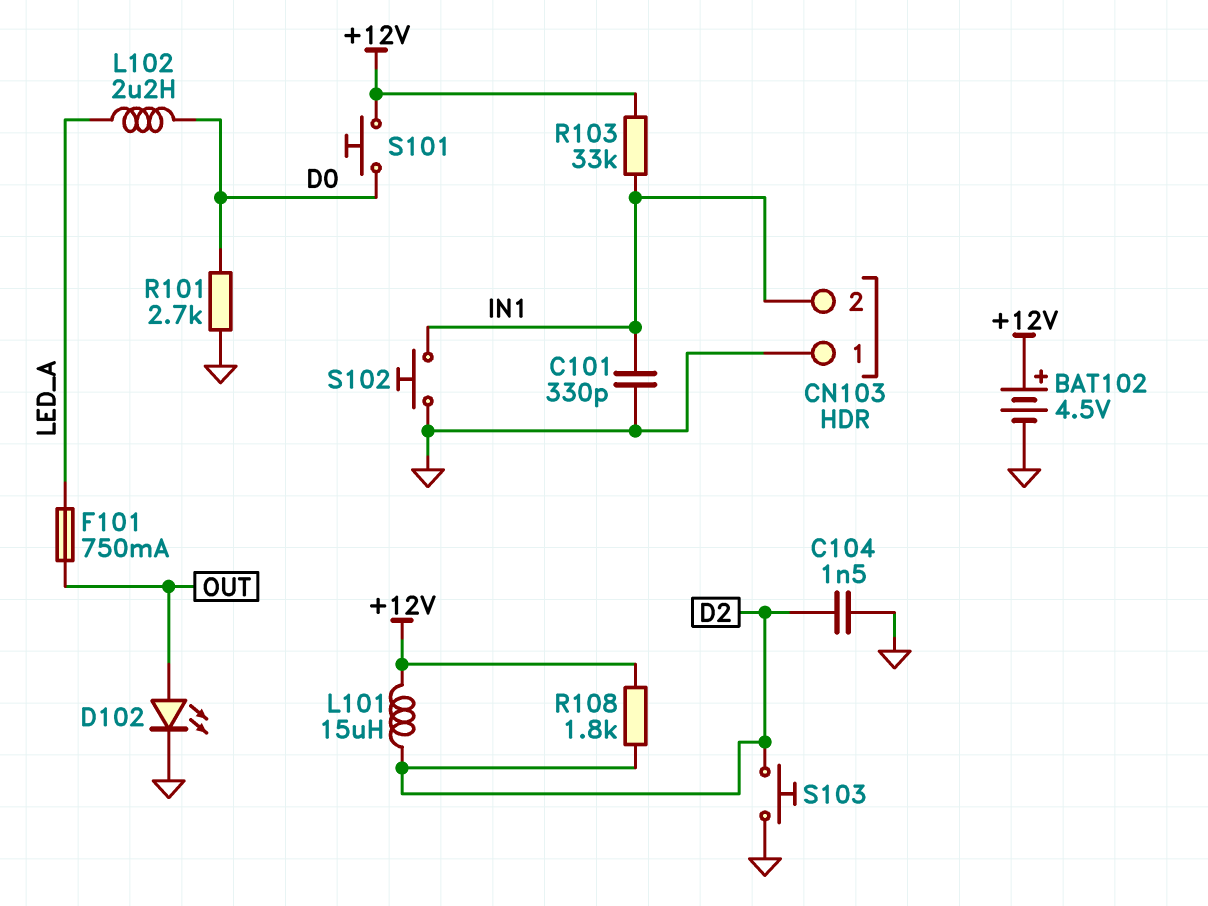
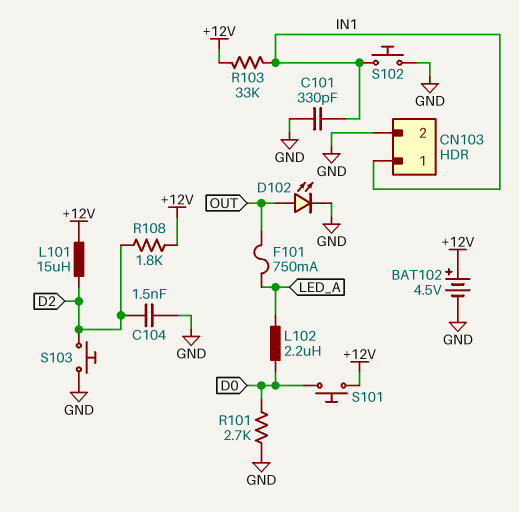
CN103 pin 1: GND -> IN1
CN103 pin 2: IN1 -> GND

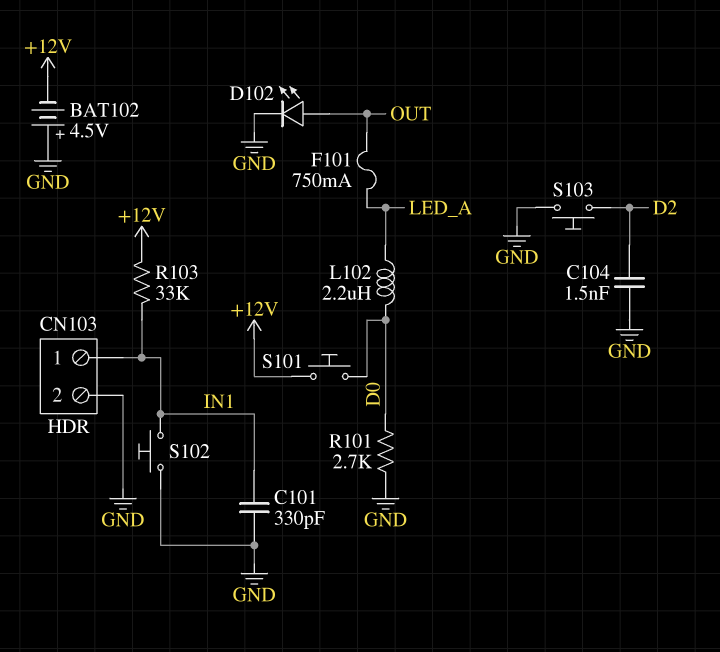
BAT102: 4.5V (plus +12V, minus GND) -> 4.5V (plus GND, minus +12V)
L101: 15uH (+12V, D2) -> none
R108: 1.8k (+12V, D2) -> none

